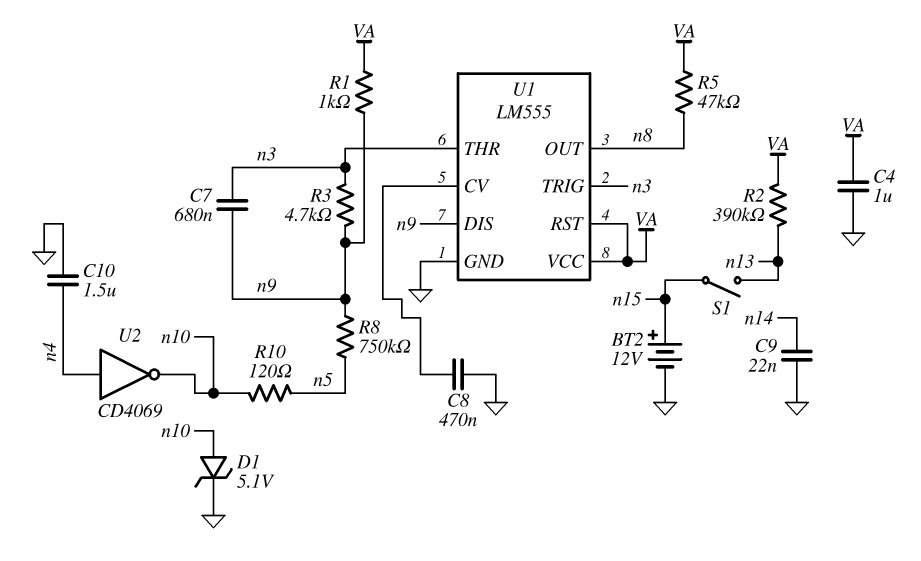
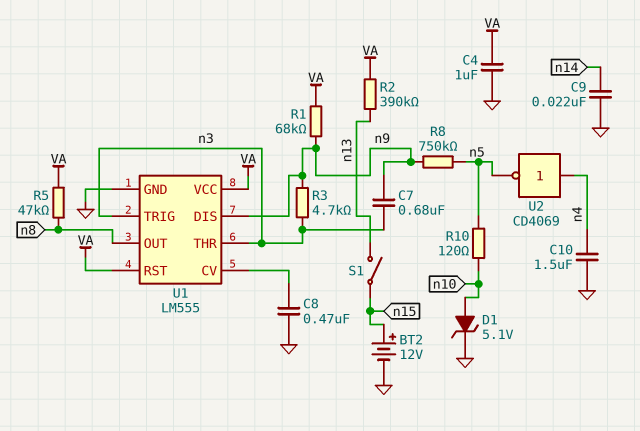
R1: 1k (VA, n9) -> 68k (VA, n9)
U2: NOT CD4069 (in n4, out n10) -> NOT CD4069 (in n4, out n5)

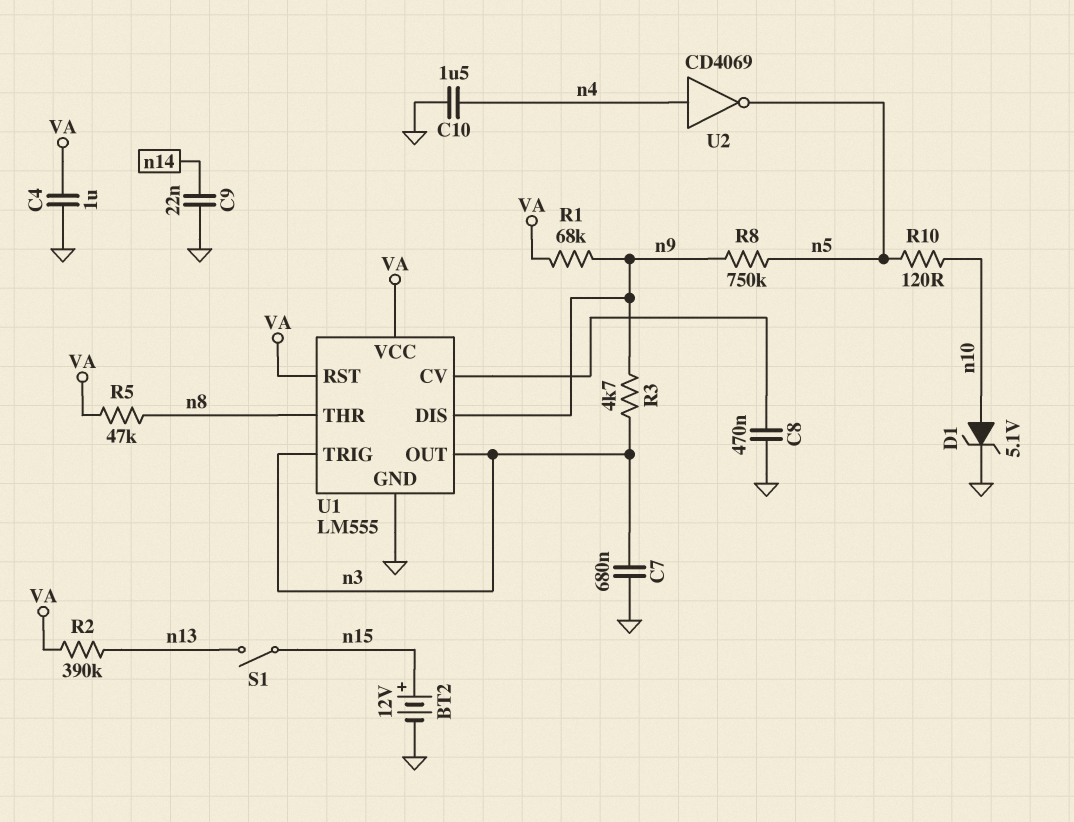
C7: 680nF (n3, n9) -> 680nF (GND, n3)
U1 pin OUT: n8 -> n3
U1 pin THR: n3 -> n8

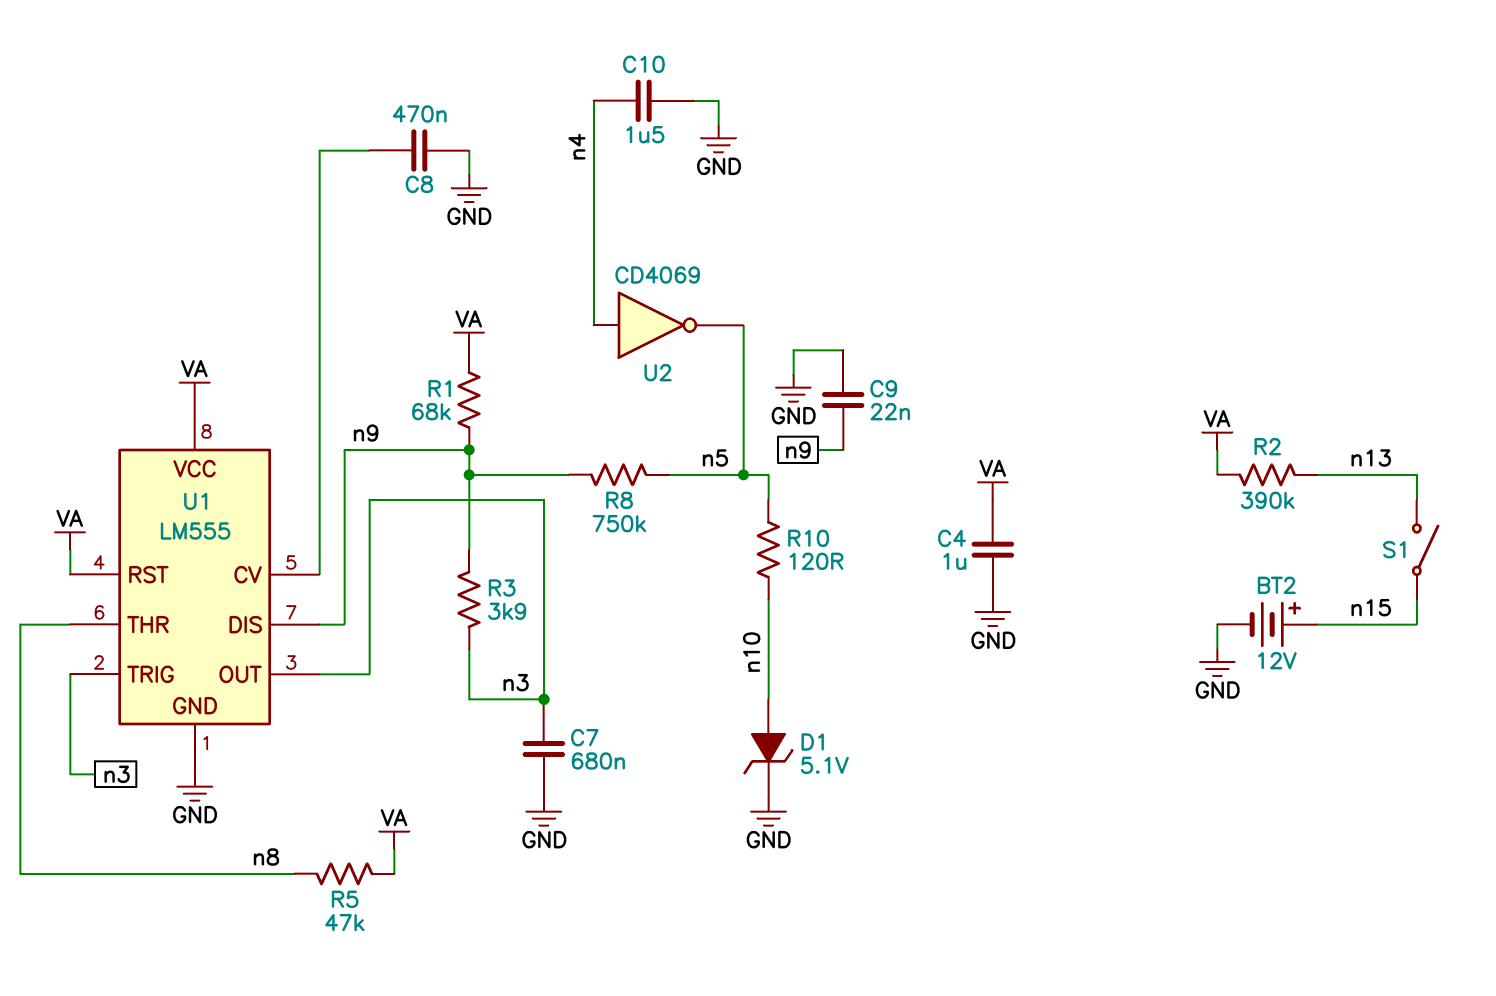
C9: 22nF (GND, n14) -> 22nF (GND, n9)
R3: 4.7k (n3, n9) -> 3.9k (n3, n9)

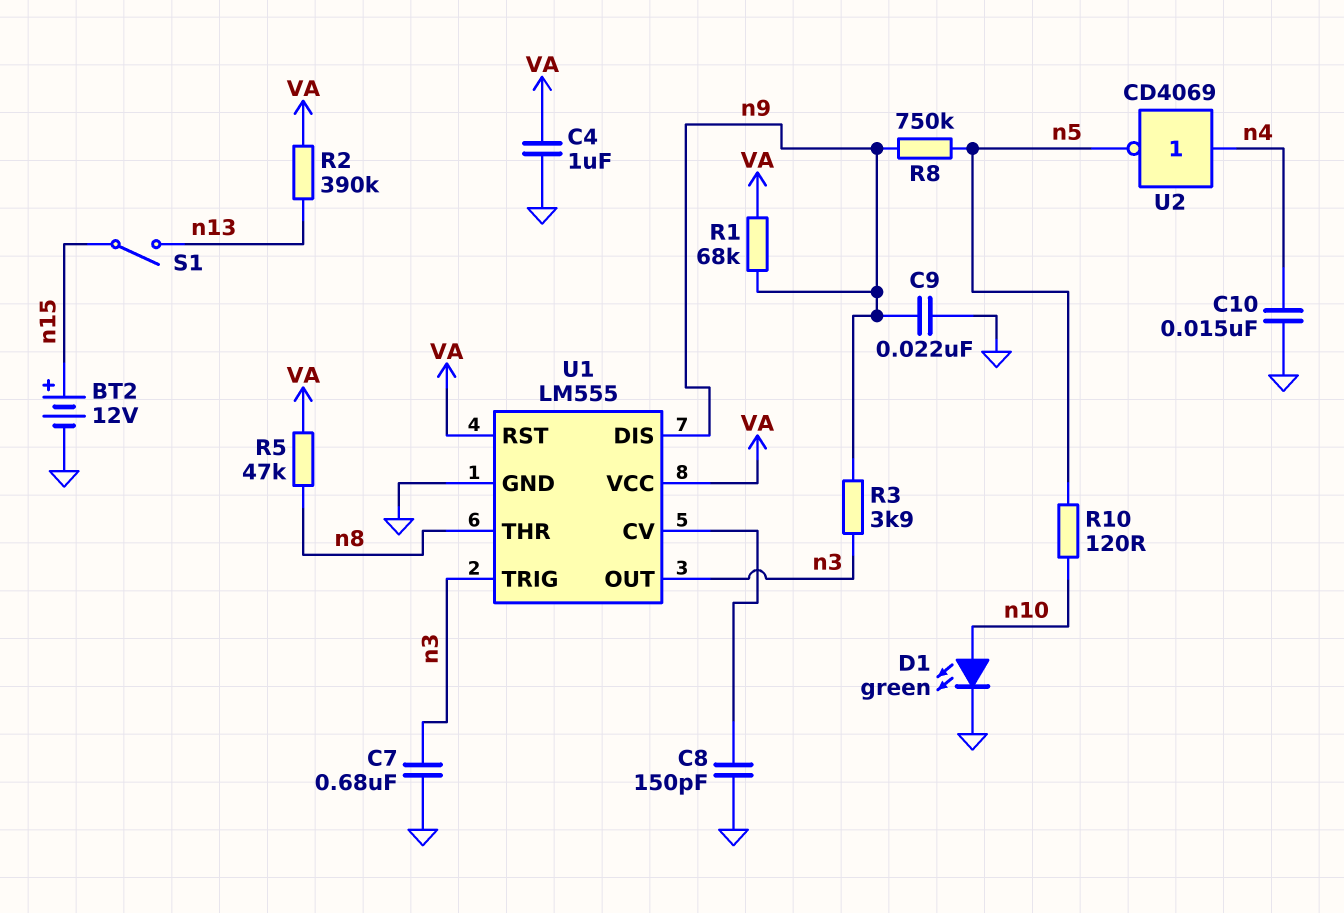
C8: 470nF (GND, U1/CV) -> 150pF (GND, U1/CV)
C10: 1.5uF (GND, n4) -> 15nF (GND, n4)
D1: zener 5.1V (A n10, K GND) -> LED green (A n10, K GND)

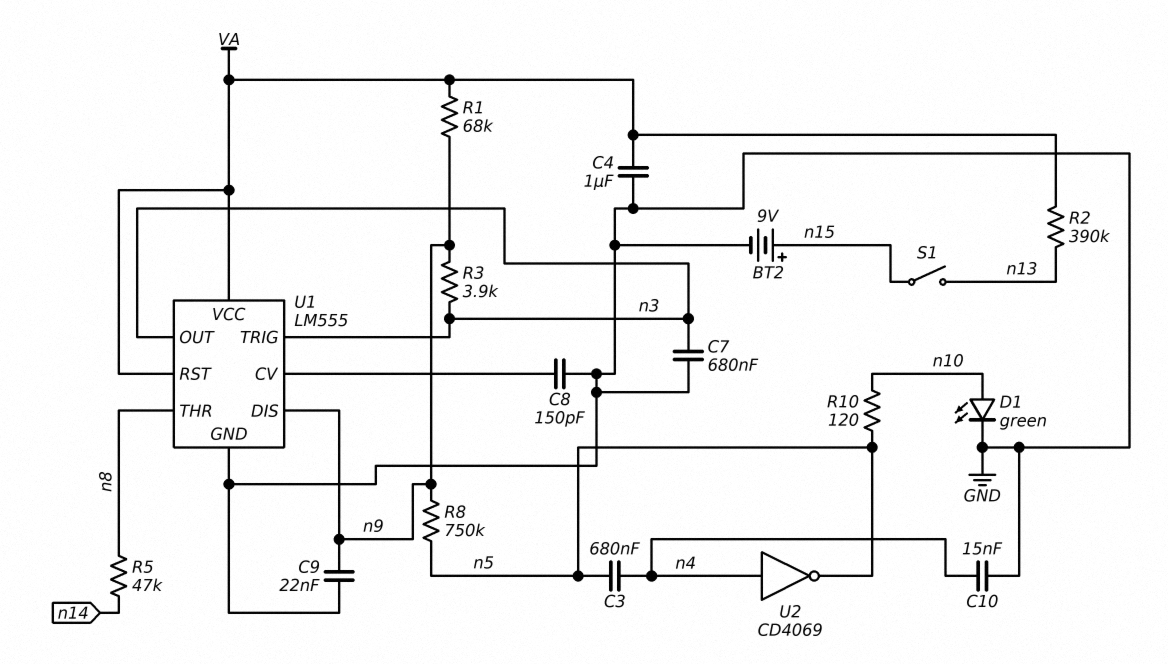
BT2: 12V (plus n15, minus GND) -> 9V (plus n15, minus GND)
C3: none -> 680nF (n4, n5)
R5: 47k (VA, n8) -> 47k (n8, n14)

